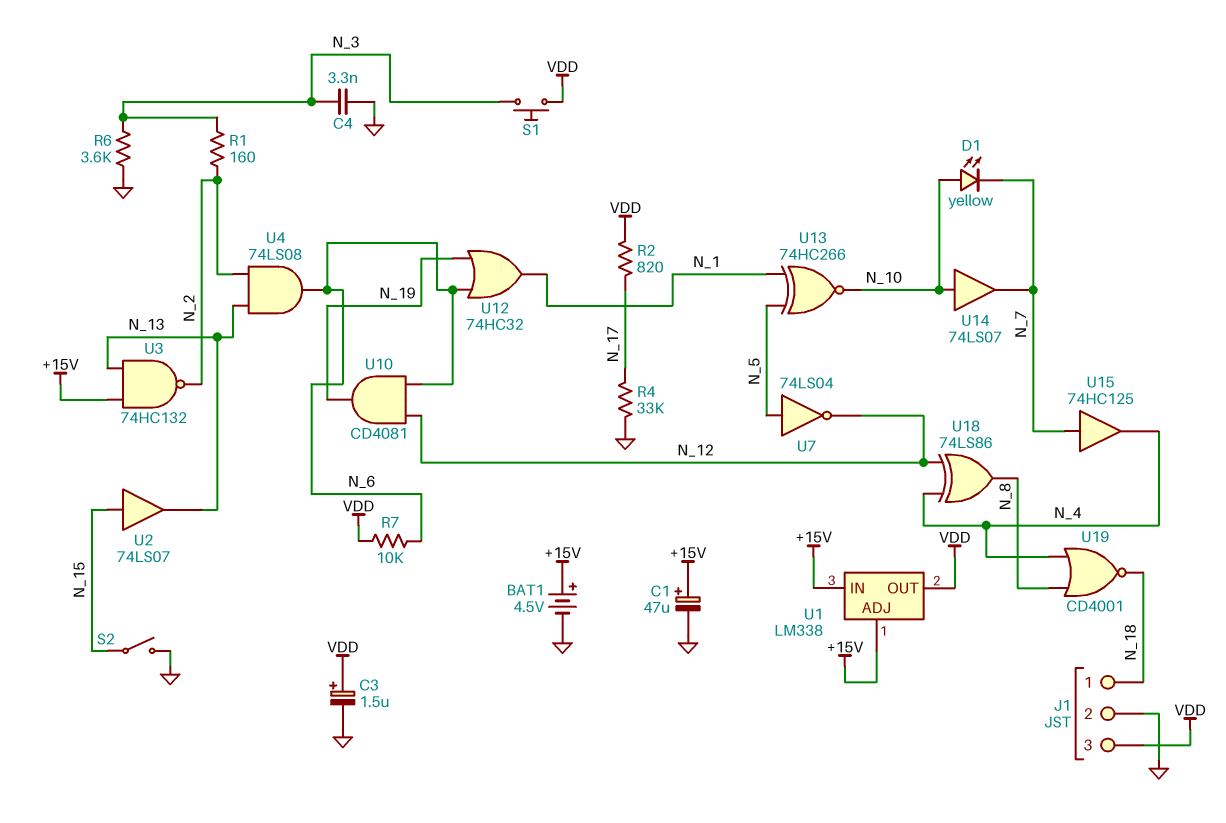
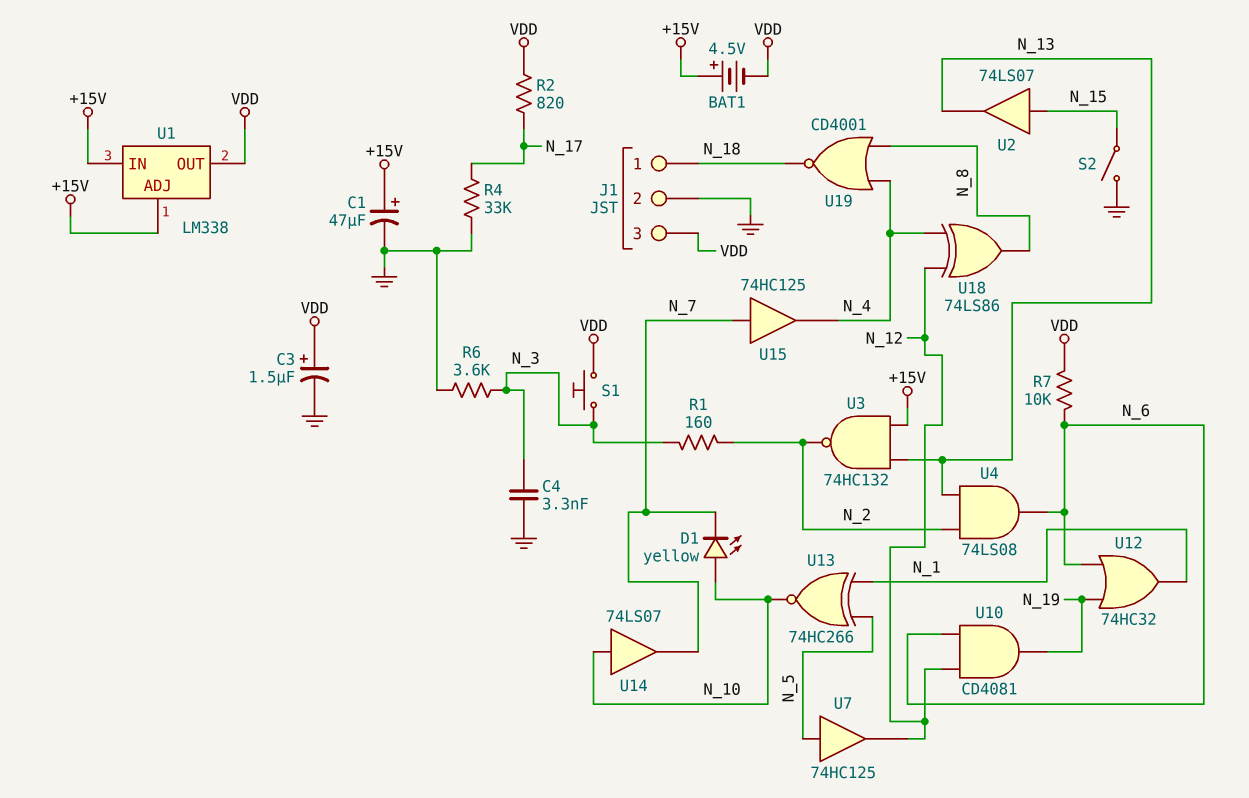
BAT1: 4.5V (plus +15V, minus GND) -> 4.5V (plus +15V, minus VDD)
U7: NOT 74LS04 (in N_5, out N_12) -> buffer 74HC125 (in N_5, out N_12)

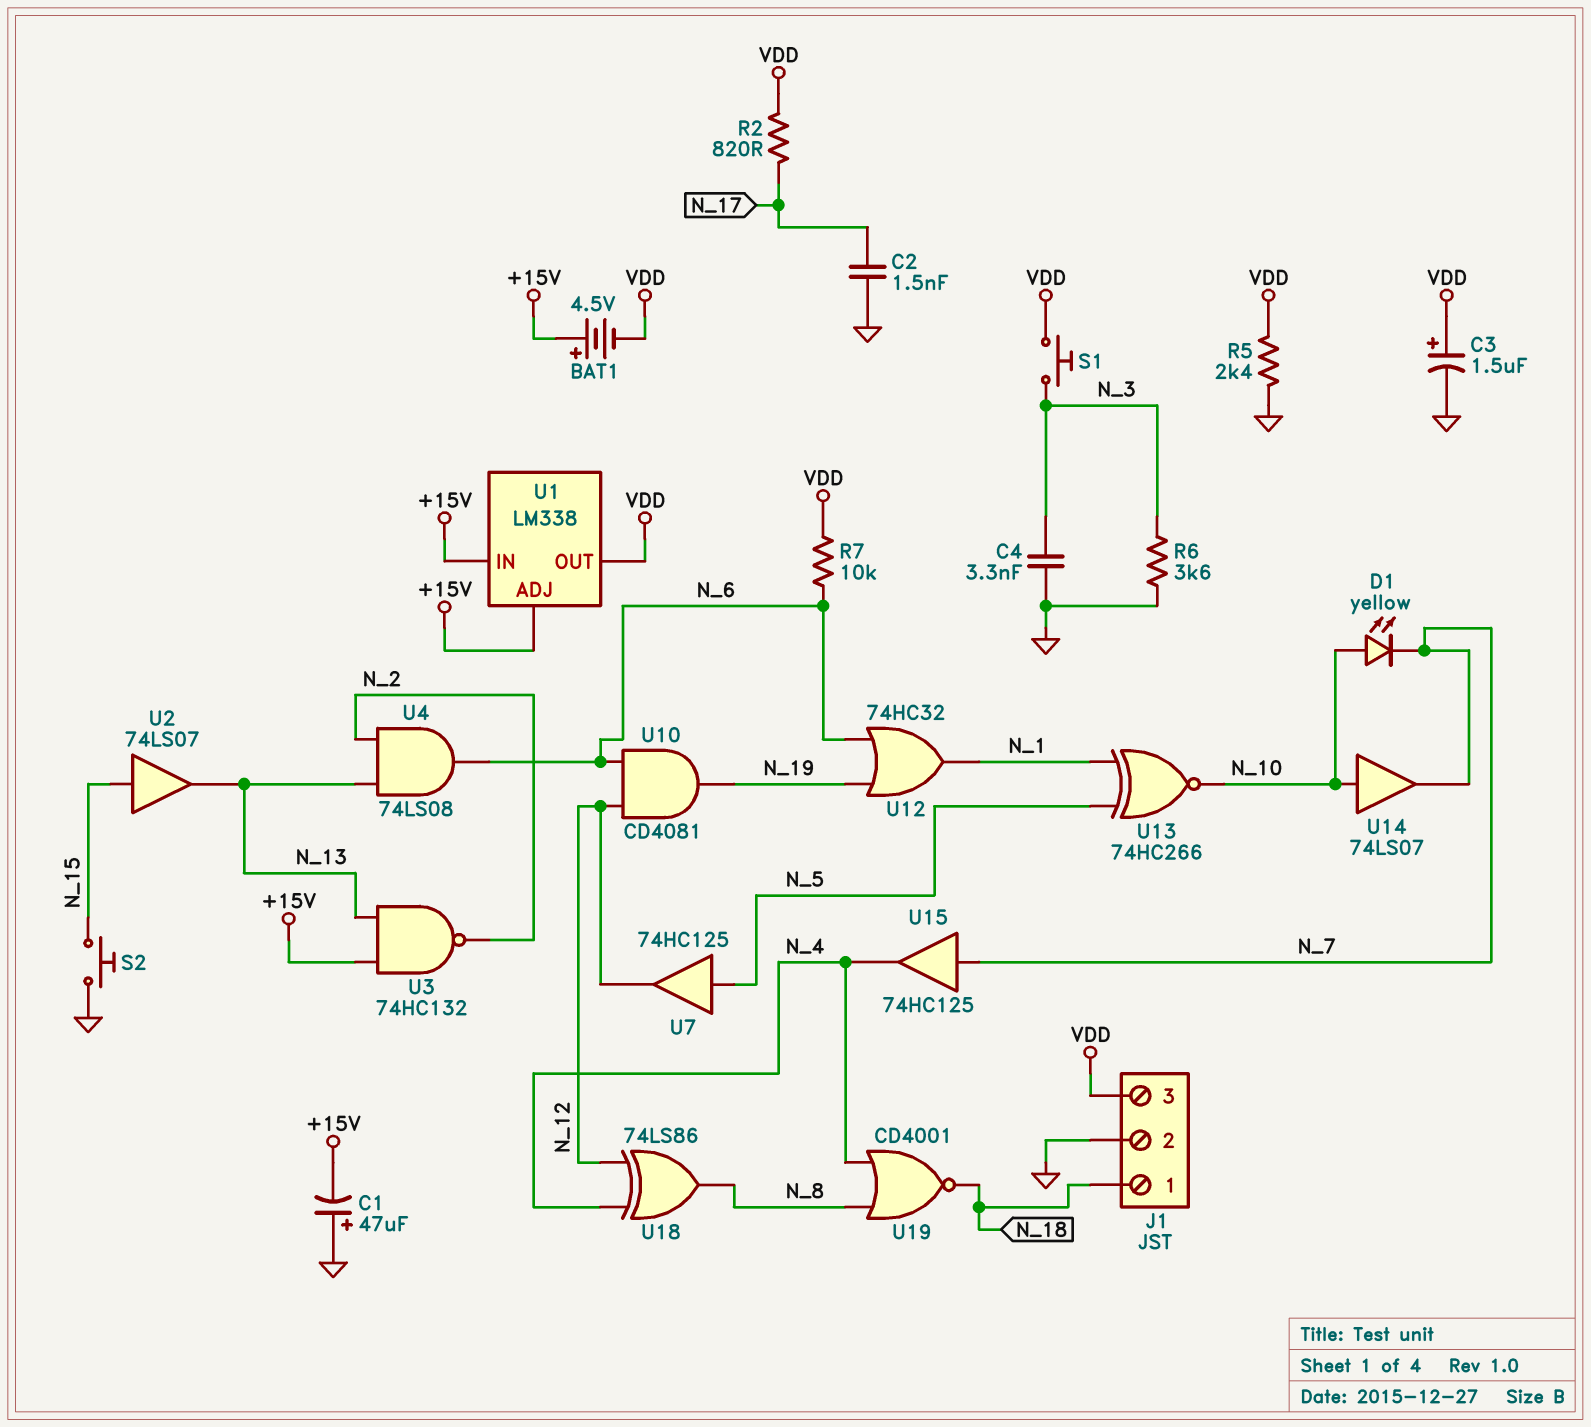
C1: 47uF (plus +15V, minus GND) -> 47uF (plus GND, minus +15V)
C2: none -> 1.5nF (GND, N_17)
R1: 160 (N_2, N_3) -> none
R4: 33k (GND, N_17) -> none
R5: none -> 2.4k (GND, VDD)
S2: switch (GND, N_15) -> button (GND, N_15)

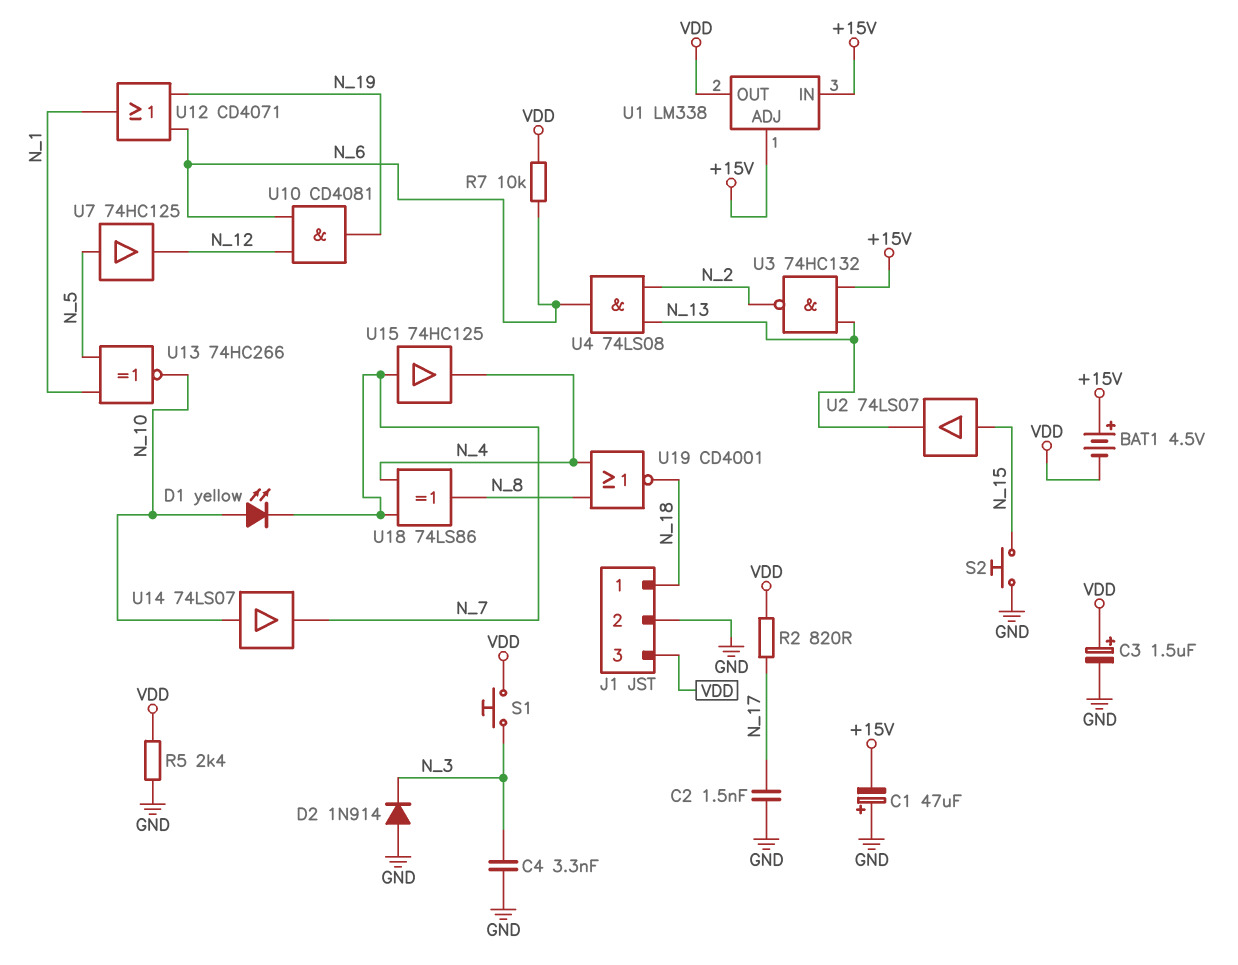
D2: none -> diode 1N914 (A GND, K N_3)
R6: 3.6k (GND, N_3) -> none
U12: OR 74HC32 (in N_6, in N_19, out N_1) -> OR CD4071 (in N_6, in N_19, out N_1)
U18: XOR 74LS86 (in N_4, in N_12, out N_8) -> XOR 74LS86 (in N_4, in N_7, out N_8)

